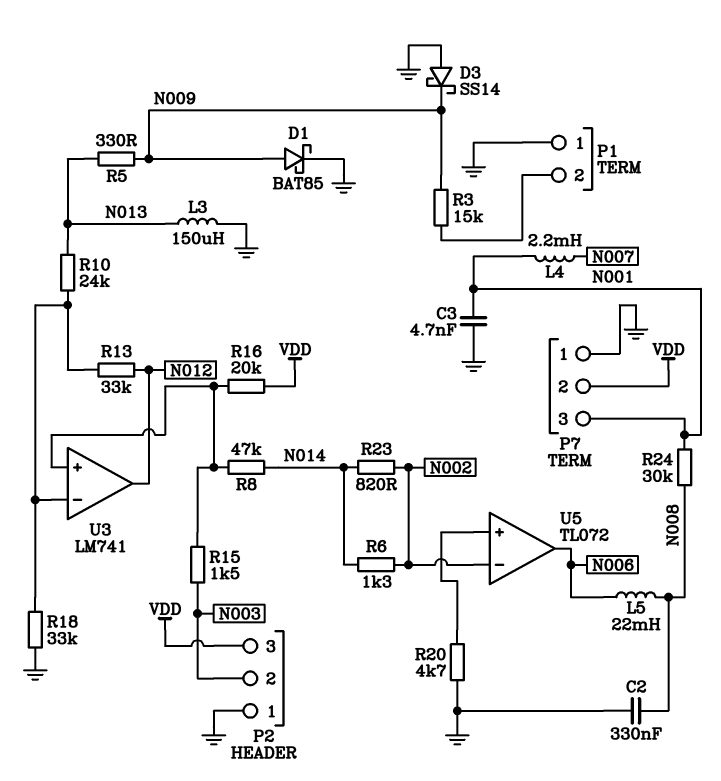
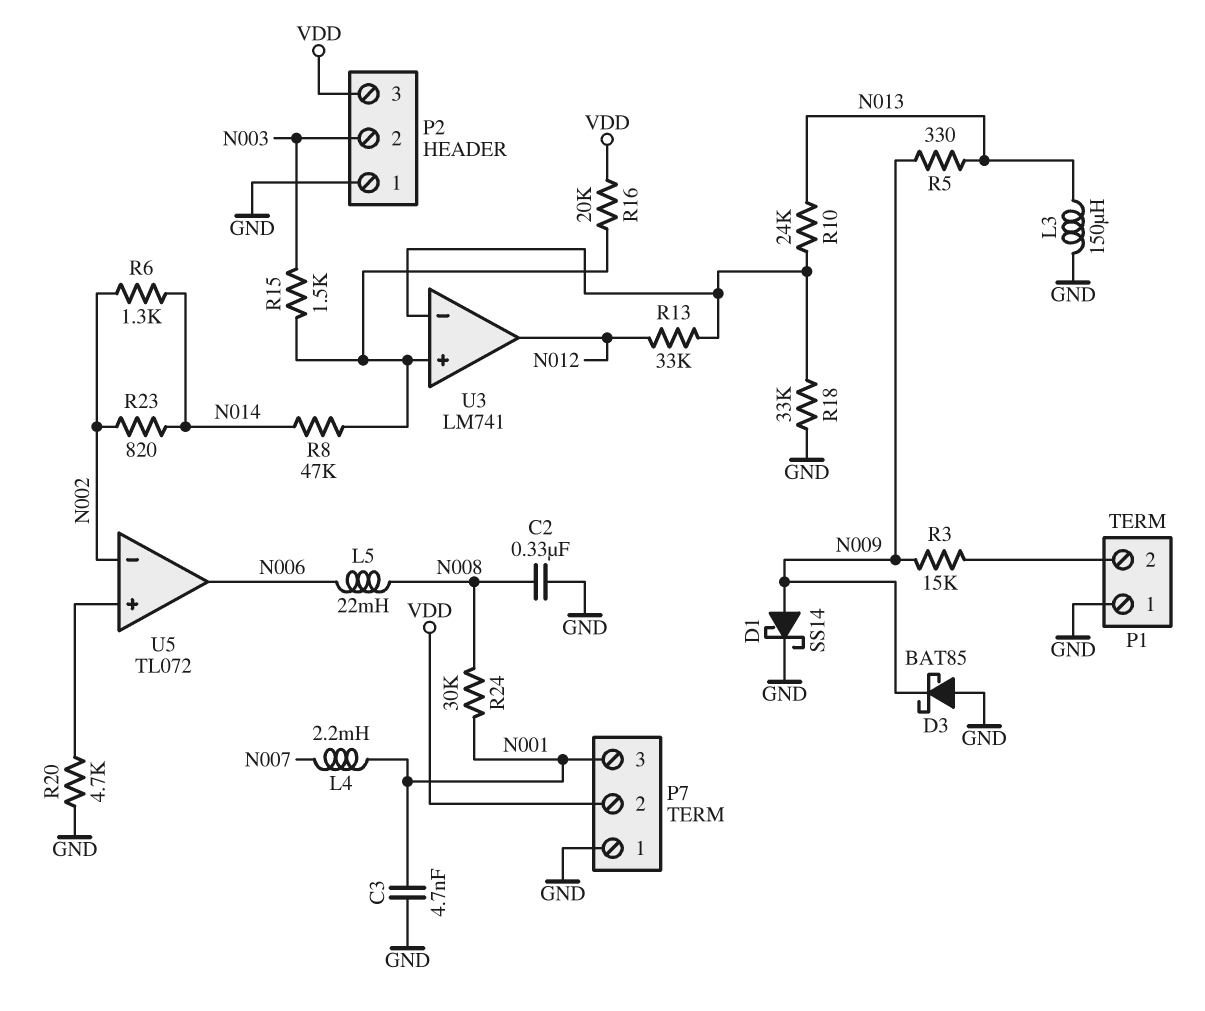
D1: schottky BAT85 (A N009, K GND) -> schottky SS14 (A N009, K GND)
D3: schottky SS14 (A GND, K N009) -> schottky BAT85 (A GND, K N009)

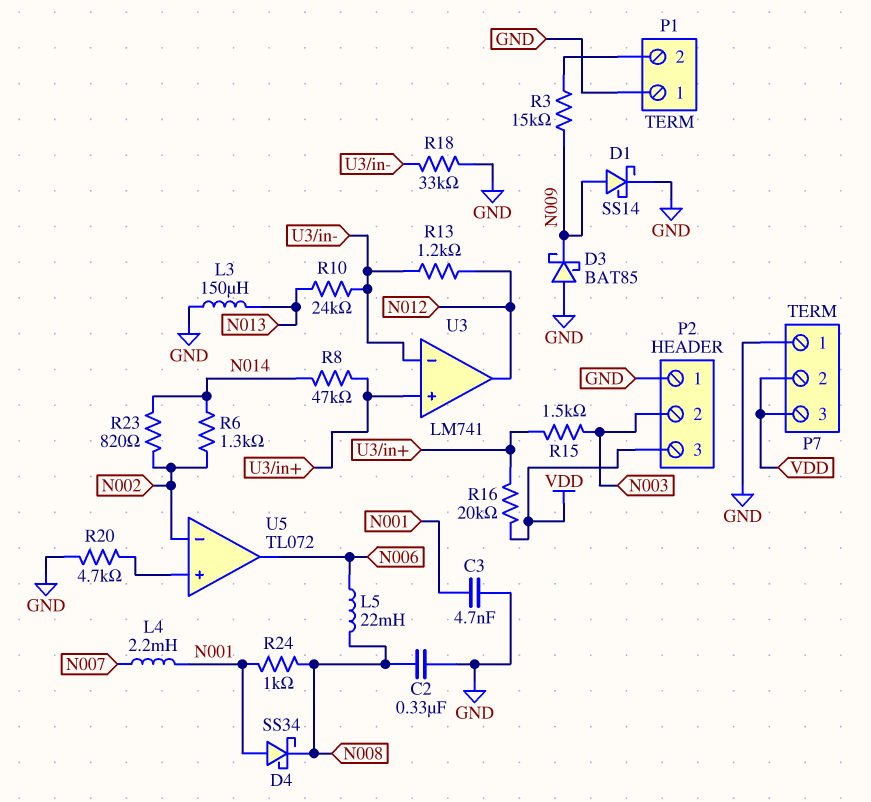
D4: none -> schottky SS34 (A N001, K N008)
P7 pin 3: N001 -> VDD
R5: 330 (N009, N013) -> none
R13: 33k (N012, U3/in-) -> 1.2k (N012, U3/in-)
R24: 30k (N001, N008) -> 1k (N001, N008)

